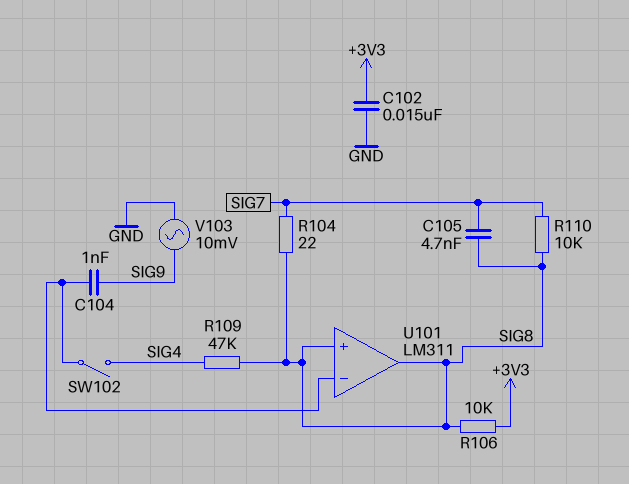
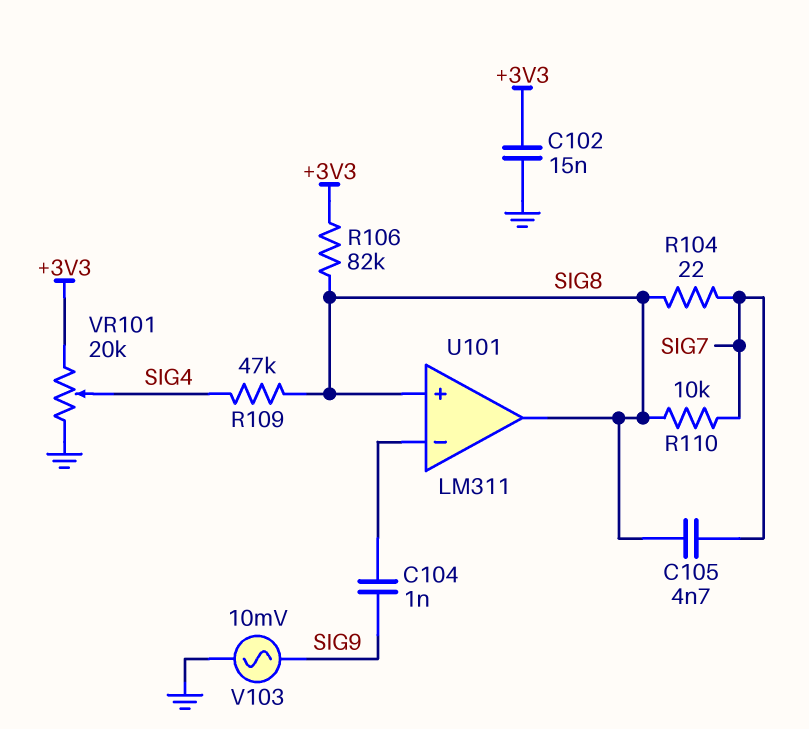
R106: 10k (+3V3, SIG8) -> 82k (+3V3, SIG8)
SW102: switch (SIG4, U101/in-) -> none
VR101: none -> 20k (+3V3, GND, wiper SIG4)

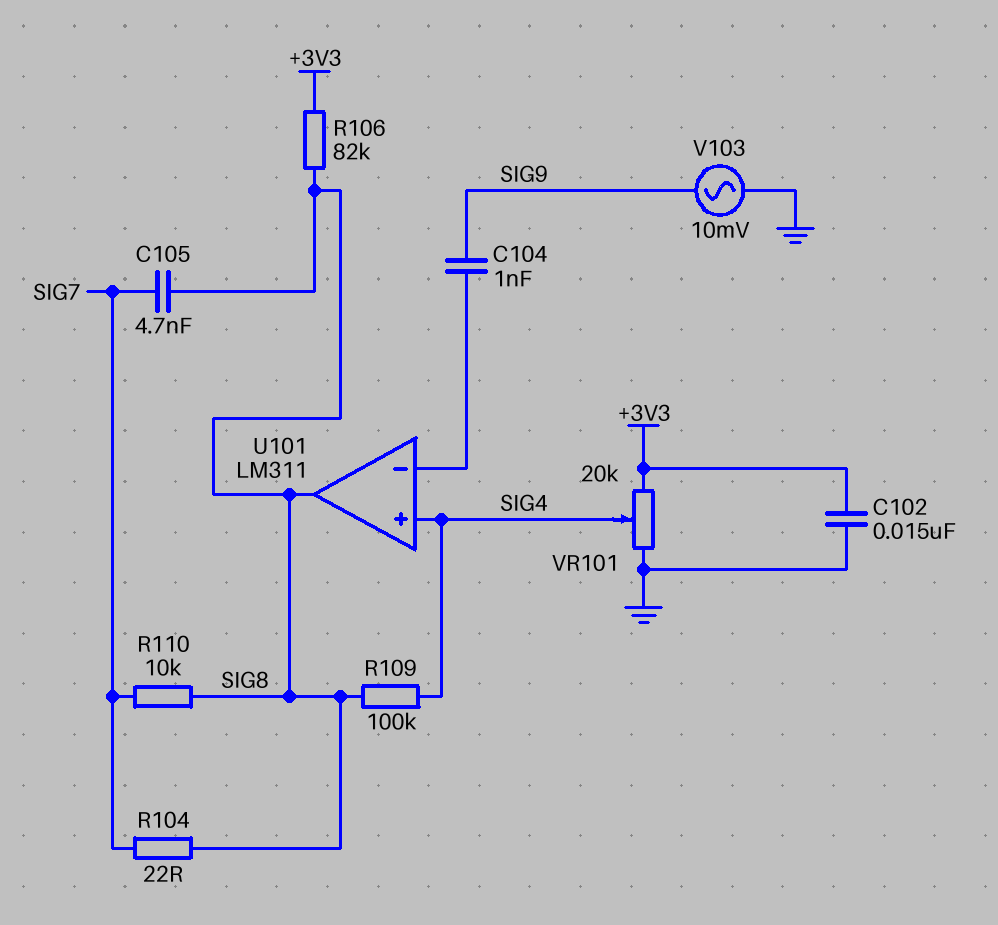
R109: 47k (SIG4, SIG8) -> 100k (SIG4, SIG8)
U101 pin in+: SIG8 -> SIG4

